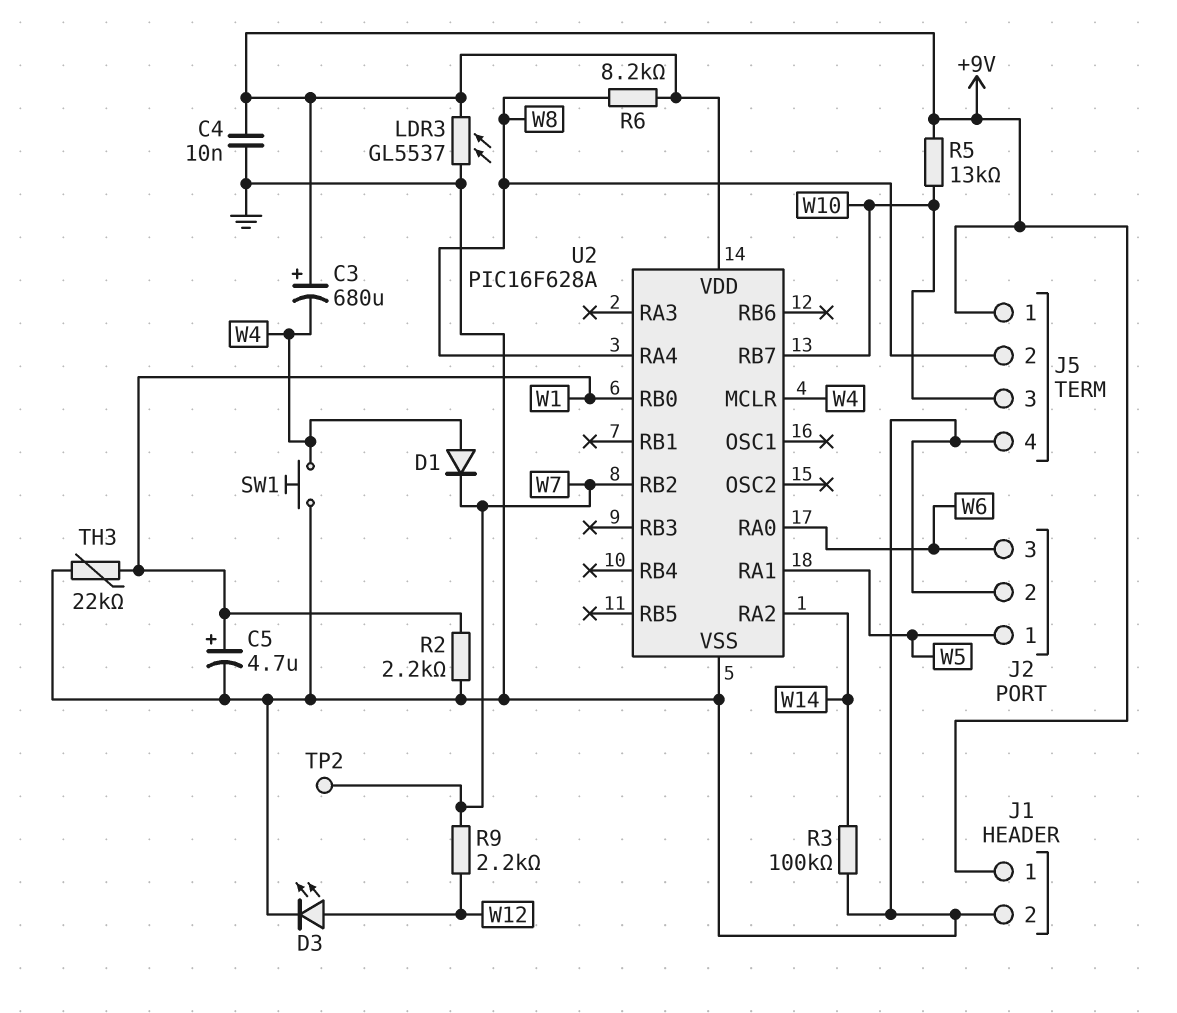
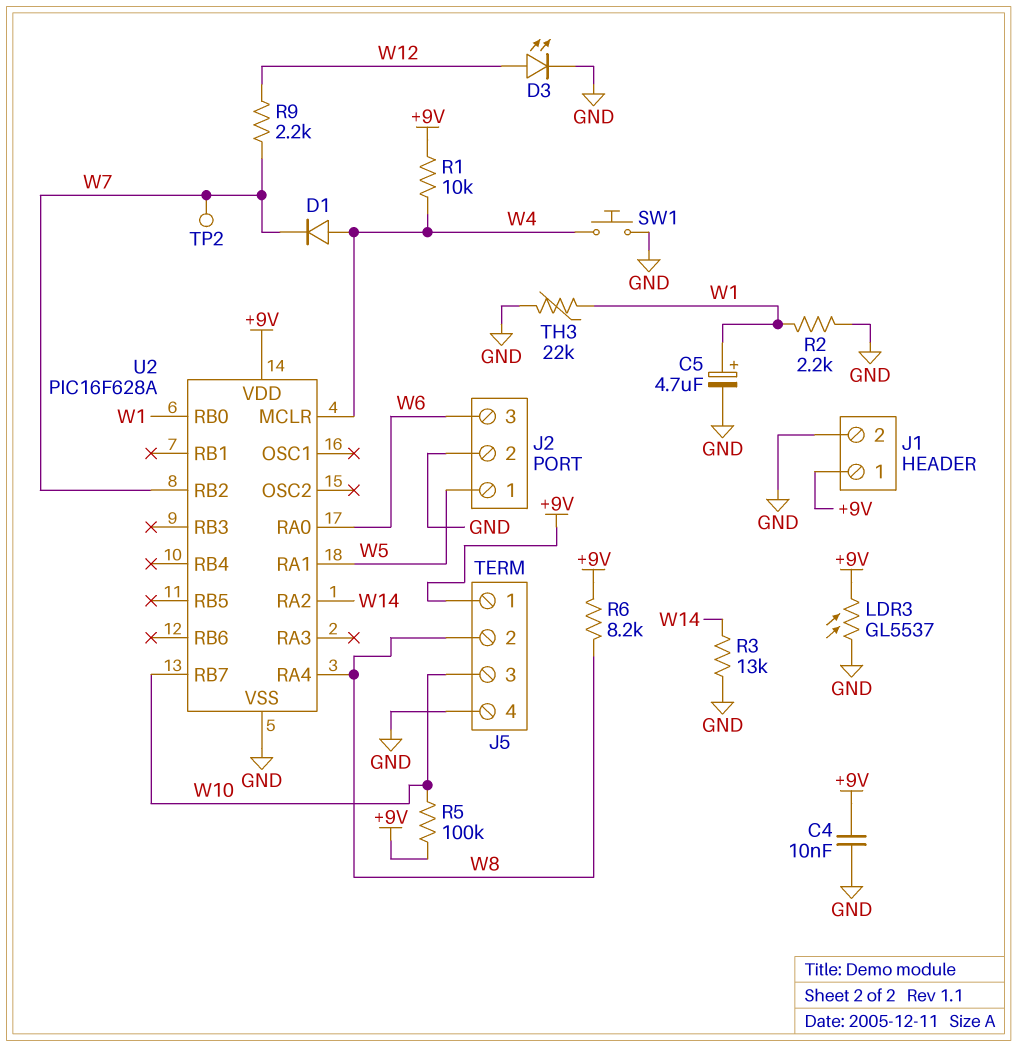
C3: 680uF (plus +9V, minus W4) -> none
R1: none -> 10k (+9V, W4)
R3: 100k (GND, W14) -> 13k (GND, W14)
R5: 13k (+9V, W10) -> 100k (+9V, W10)

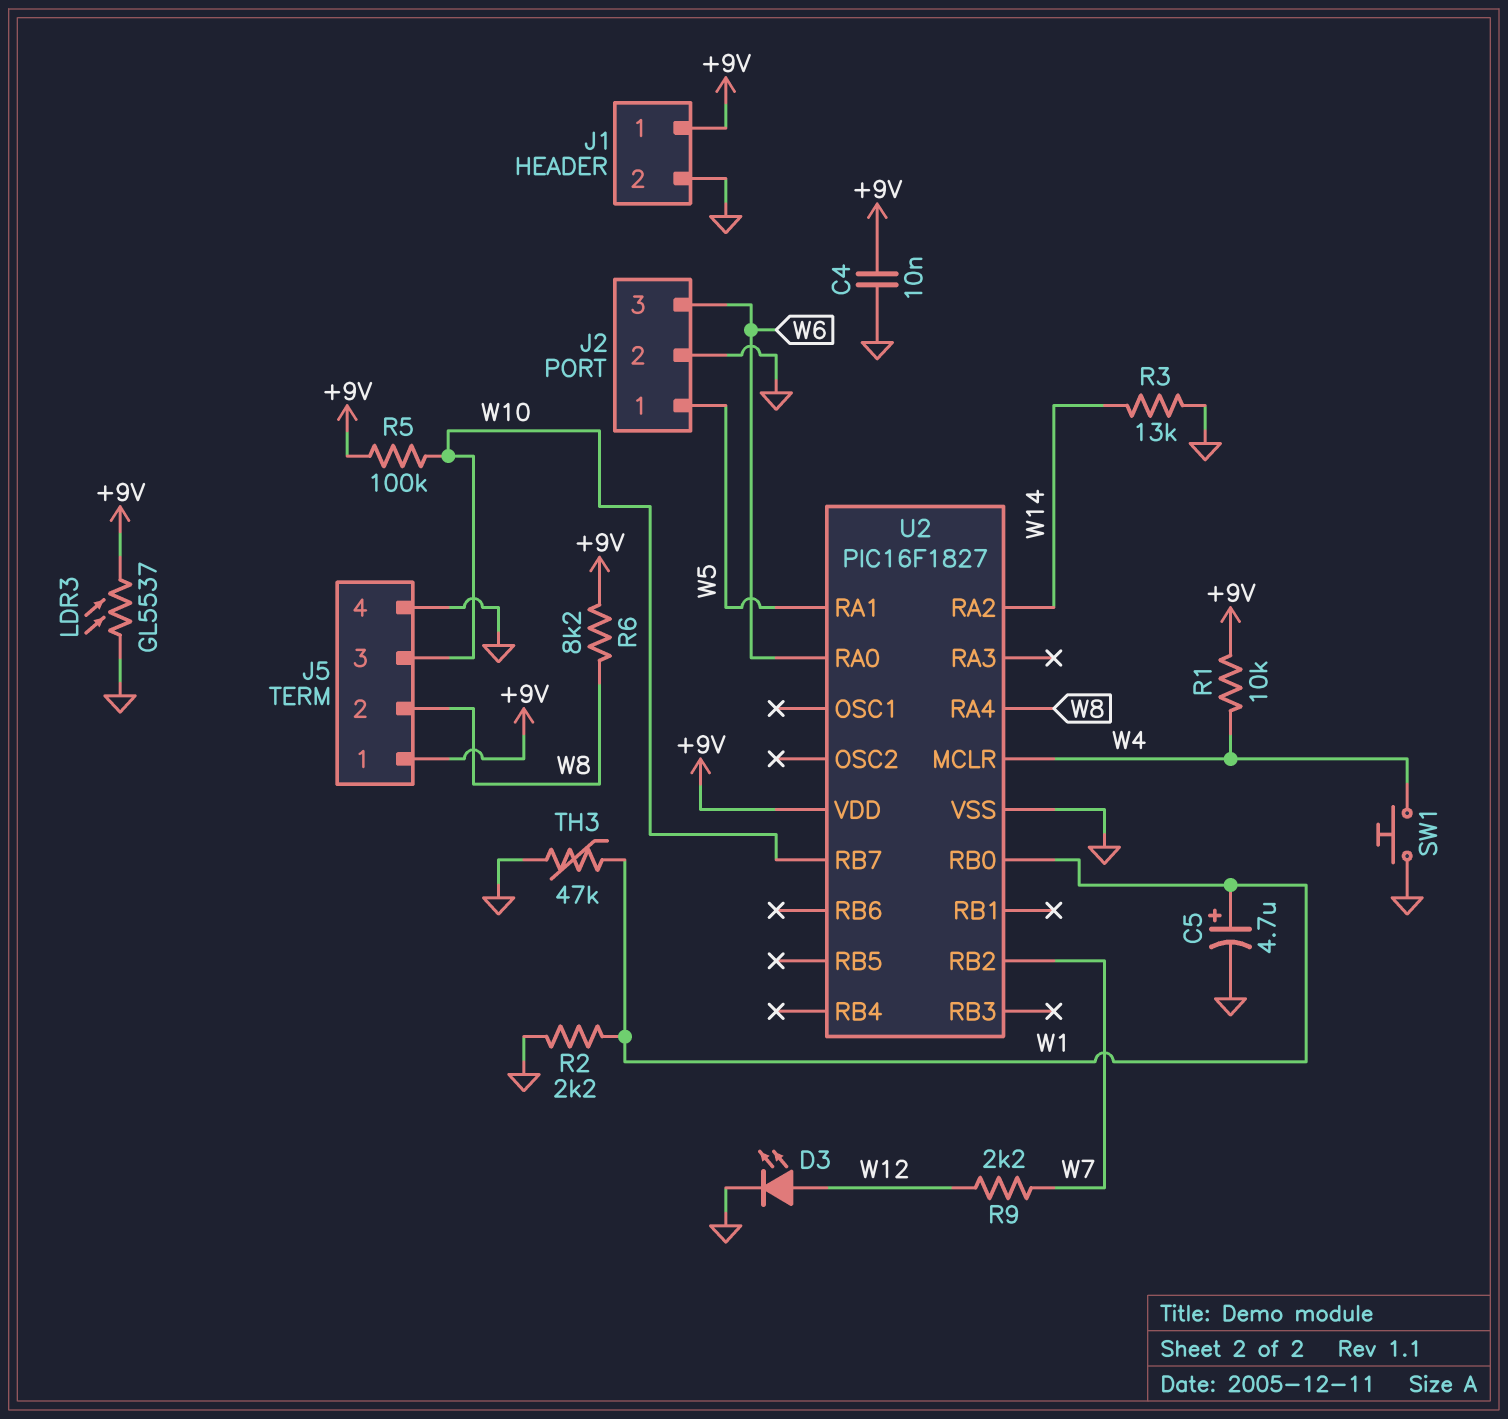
D1: diode (A W4, K W7) -> none
TH3: 22k (GND, W1) -> 47k (GND, W1)
TP2: test point (W7) -> none
U2: PIC16F628A -> PIC16F1827

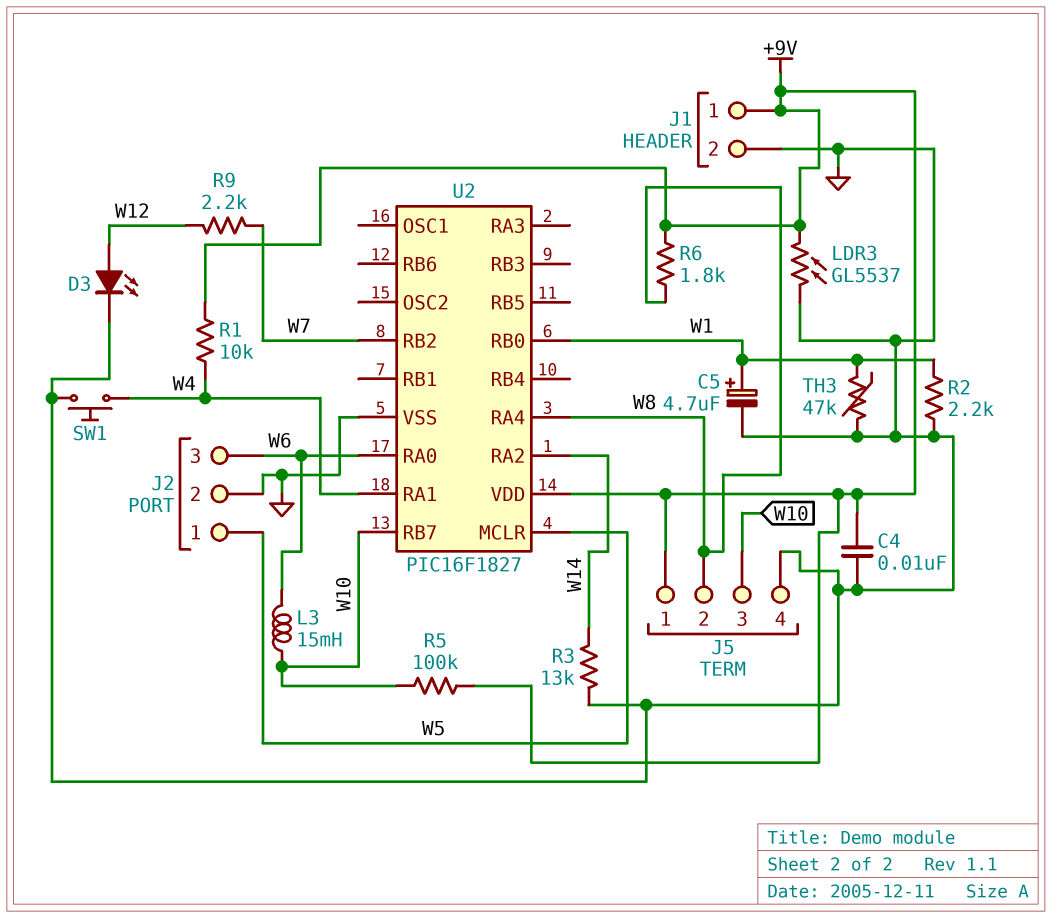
L3: none -> 15mH (W6, W10)
R6: 8.2k (+9V, W8) -> 1.8k (+9V, W8)
U2 pin MCLR: W4 -> W5
U2 pin RA1: W5 -> W4

